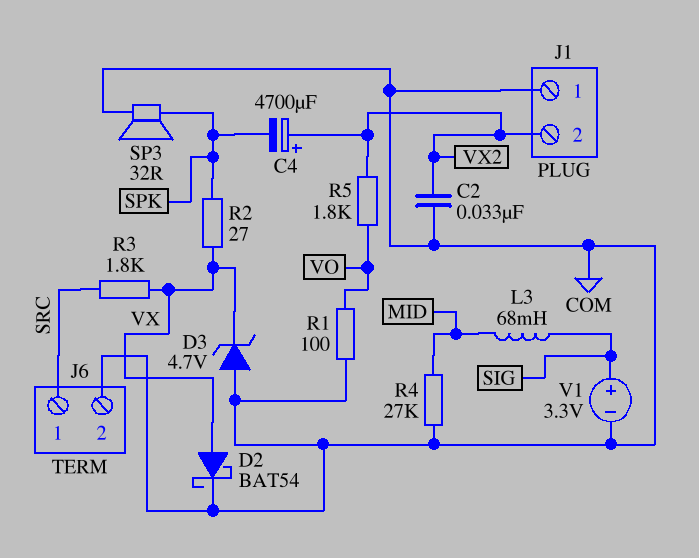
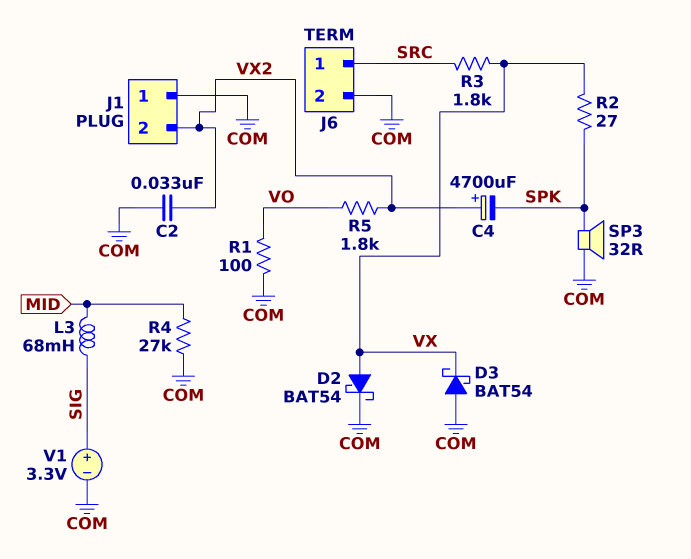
D3: zener 4.7V (A COM, K VX) -> schottky BAT54 (A COM, K VX)

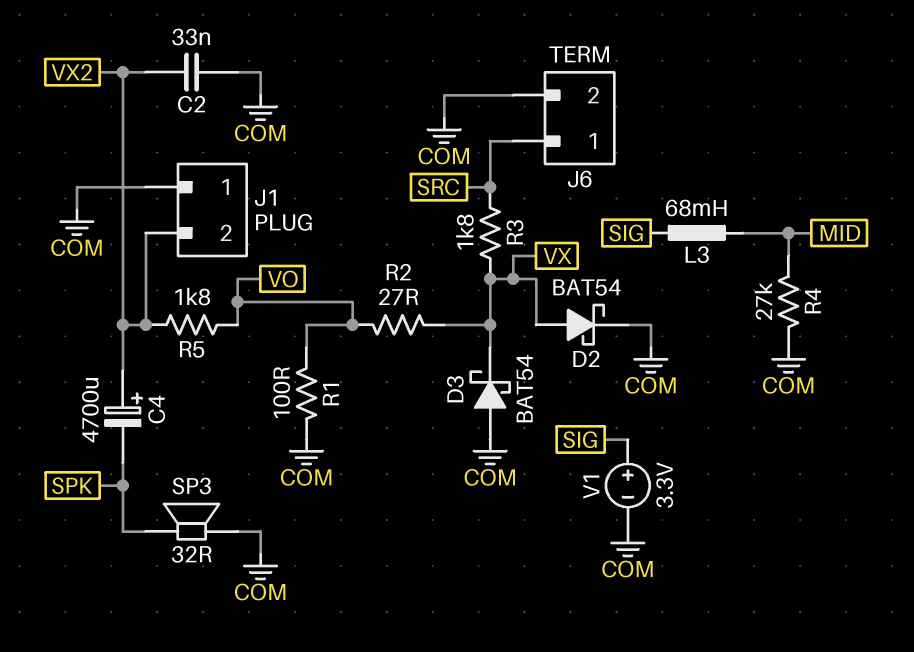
R2: 27 (SPK, VX) -> 27 (VO, VX)

